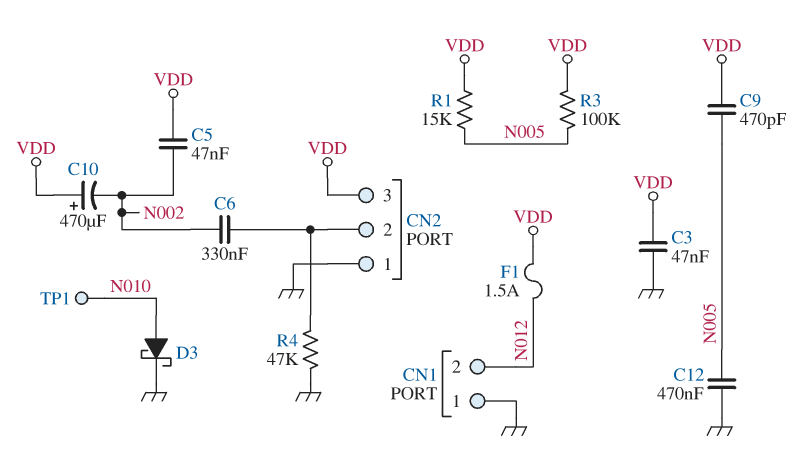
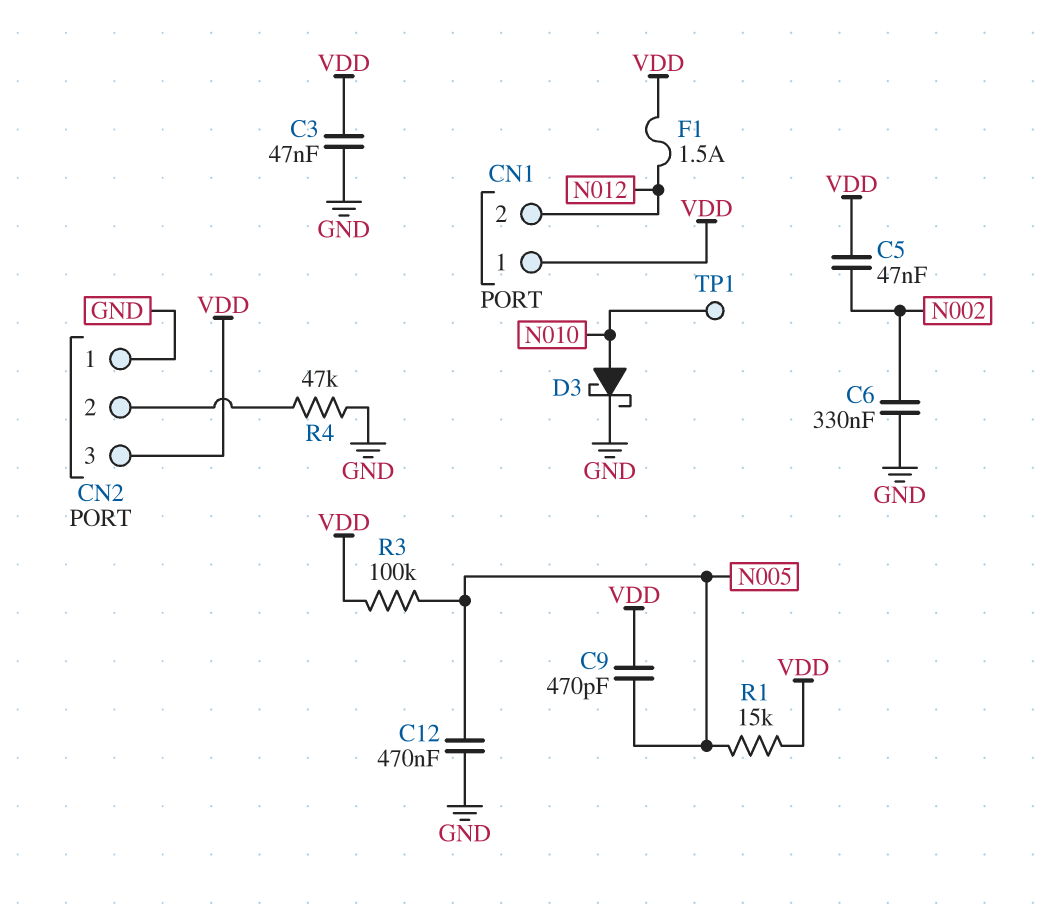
C6: 330nF (CN2/2, N002) -> 330nF (GND, N002)
C10: 470uF (plus VDD, minus N002) -> none
CN1 pin 1: GND -> VDD

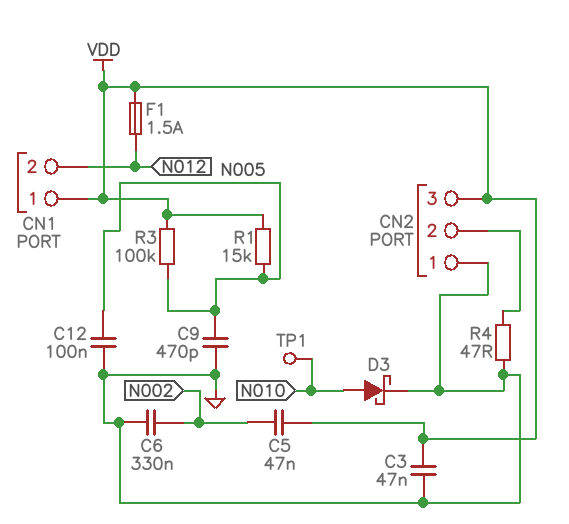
C9: 470pF (N005, VDD) -> 470pF (GND, N005)
C12: 470nF (GND, N005) -> 100nF (GND, N005)
R4: 47k (CN2/2, GND) -> 47 (CN2/2, GND)

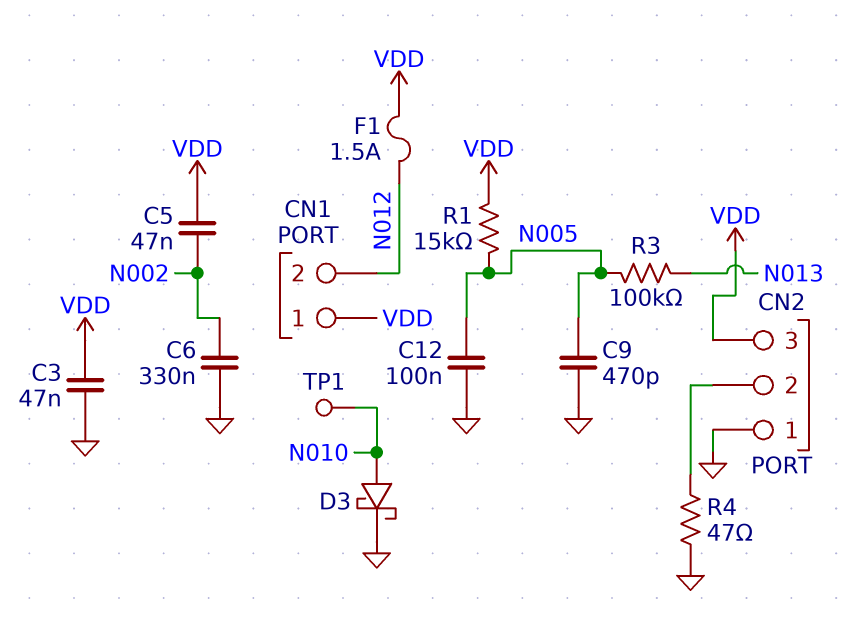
R3: 100k (N005, VDD) -> 100k (N005, N013)

